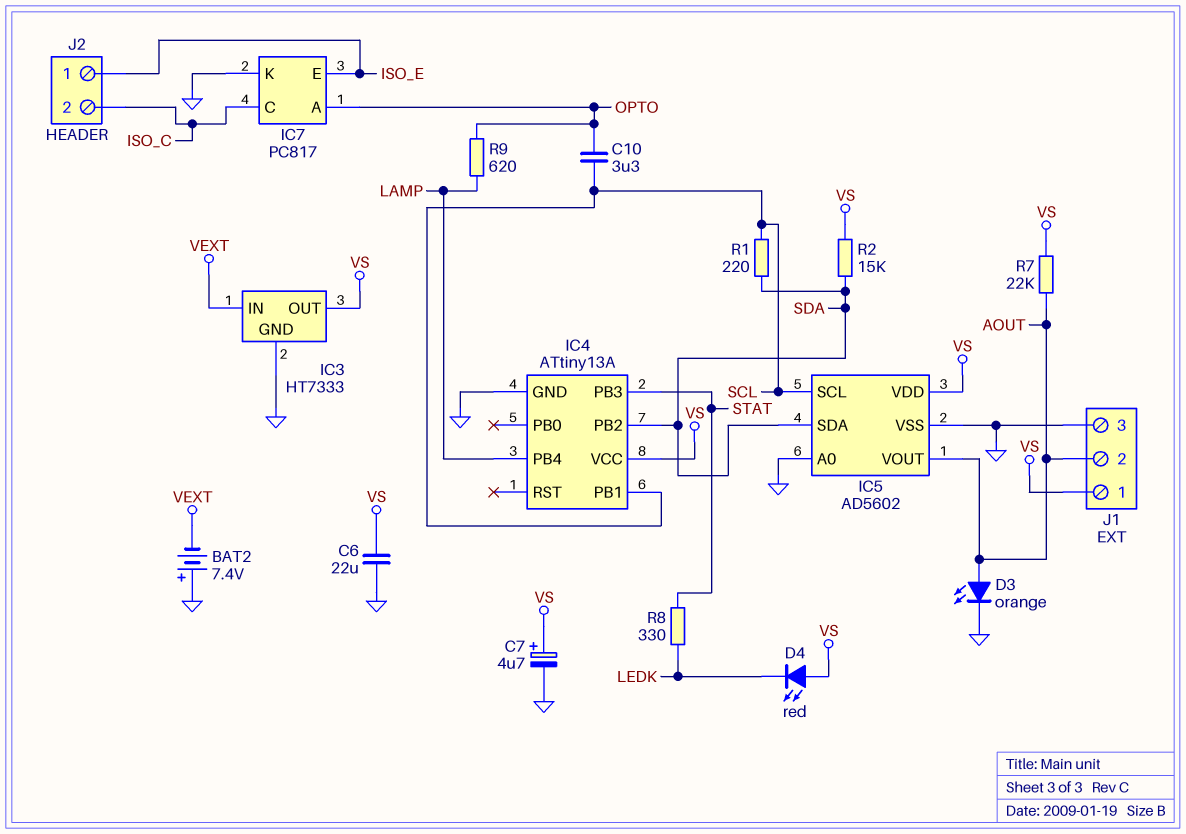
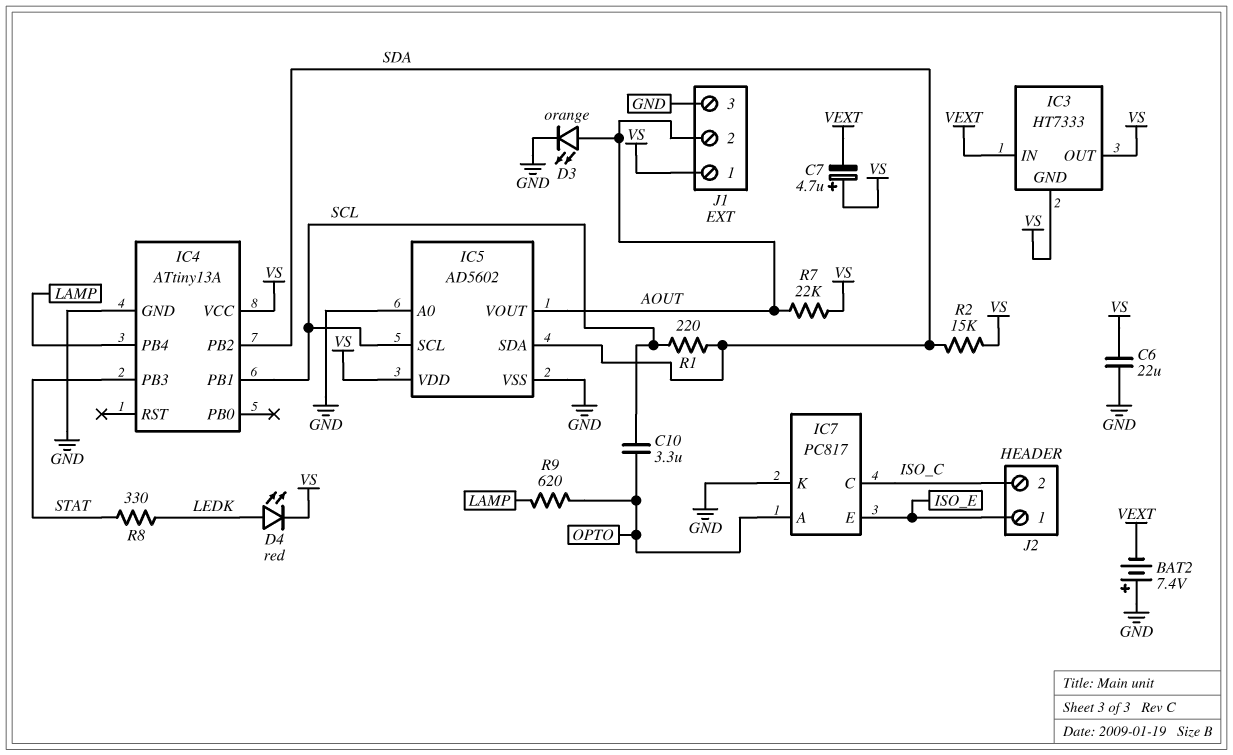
C7: 4.7uF (plus VS, minus GND) -> 4.7uF (plus VS, minus VEXT)
D4: LED red (A VS, K LEDK) -> LED red (A LEDK, K VS)
IC3 pin GND: GND -> VS

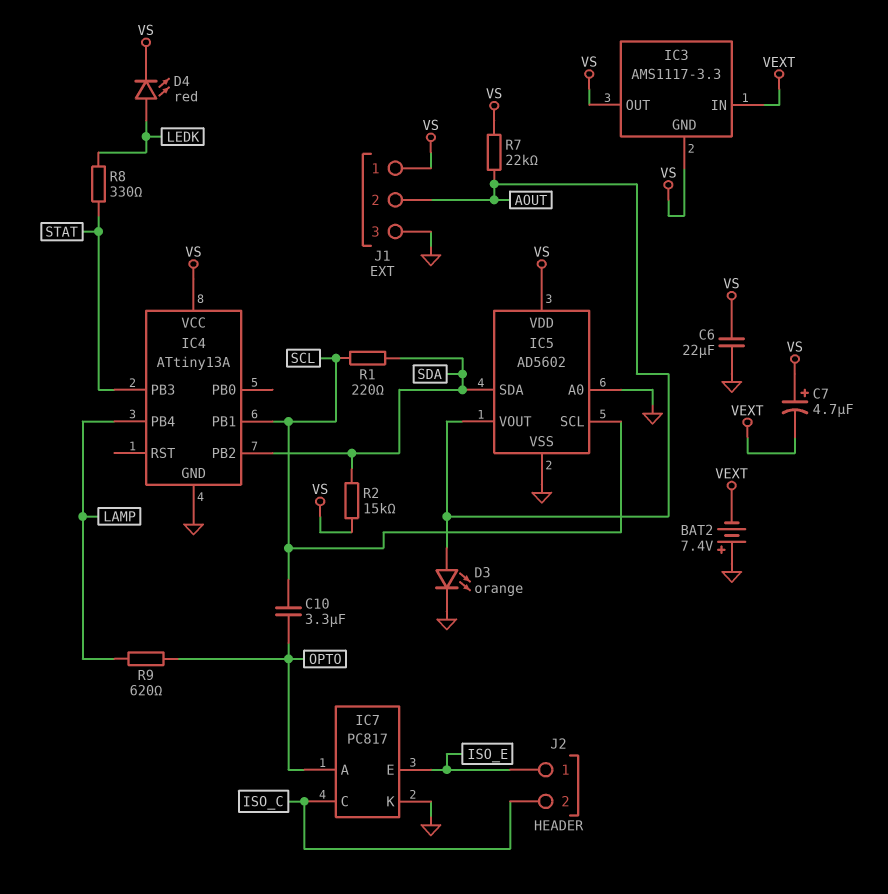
IC3: HT7333 -> AMS1117-3.3

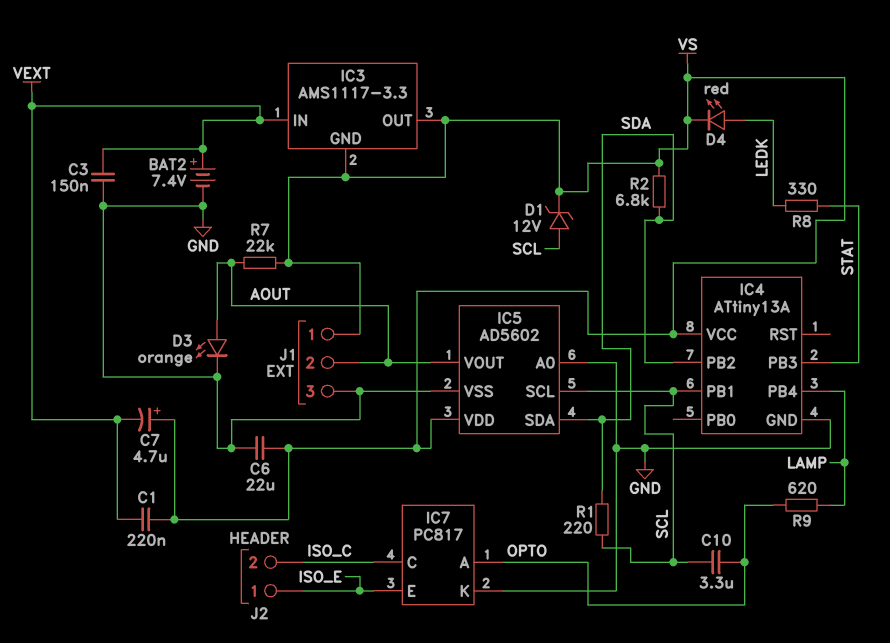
BAT2: 7.4V (plus GND, minus VEXT) -> 7.4V (plus VEXT, minus GND)
C1: none -> 220nF (VEXT, VS)
C3: none -> 150nF (GND, VEXT)
D1: none -> zener 12V (A SCL, K VS)
R2: 15k (SDA, VS) -> 6.8k (SDA, VS)

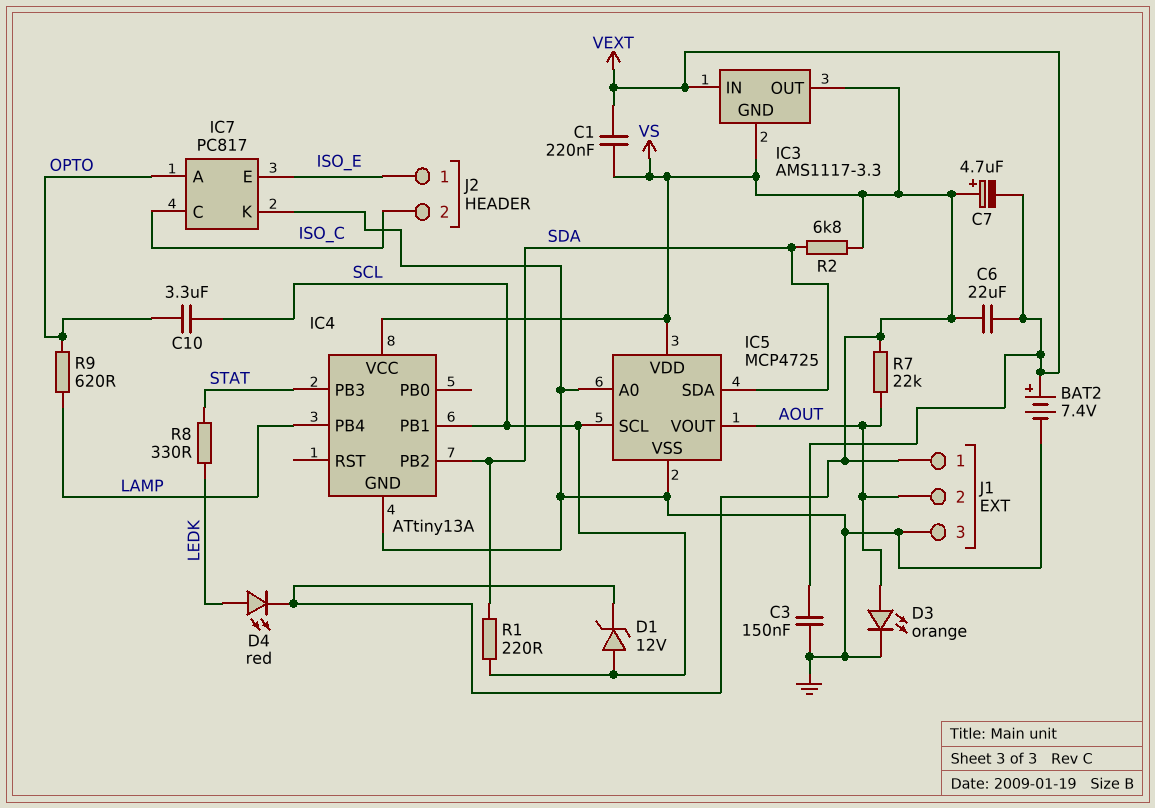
C6: 22uF (GND, VS) -> 22uF (VEXT, VS)
IC5: AD5602 -> MCP4725

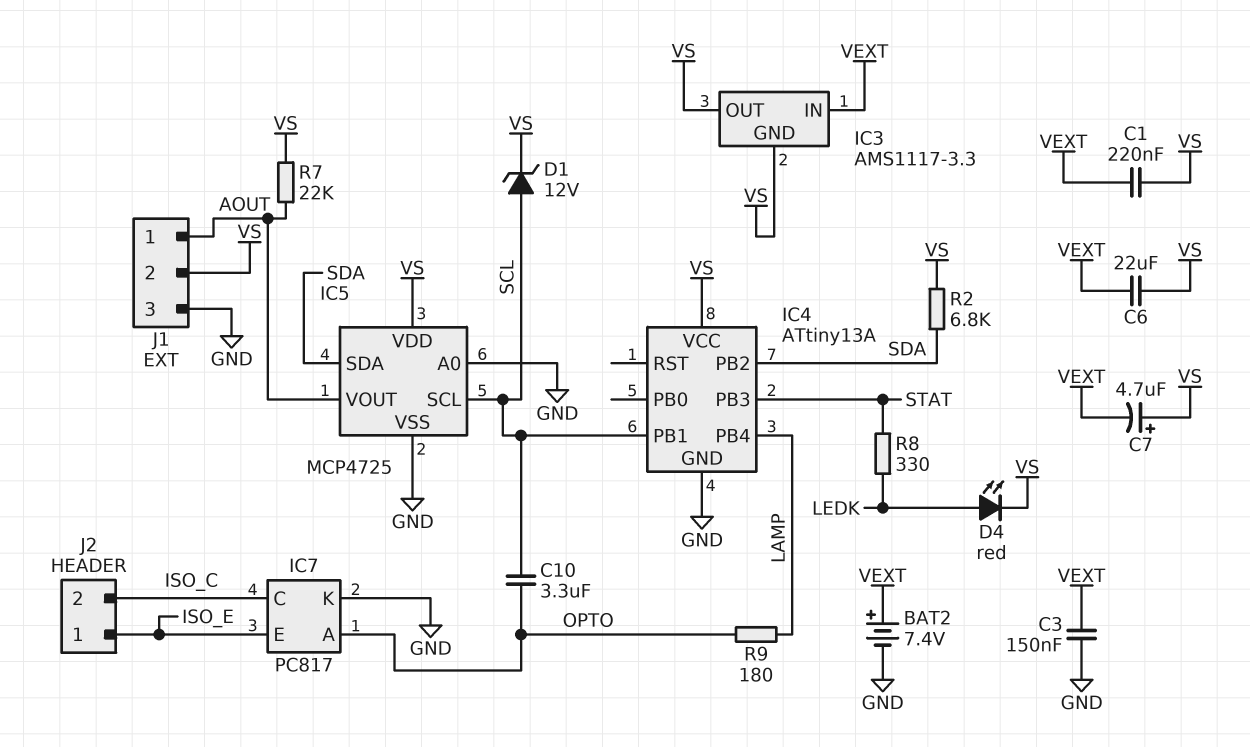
D3: LED orange (A AOUT, K GND) -> none
J1 pin 1: VS -> AOUT
J1 pin 2: AOUT -> VS
R1: 220 (SCL, SDA) -> none
R9: 620 (LAMP, OPTO) -> 180 (LAMP, OPTO)

